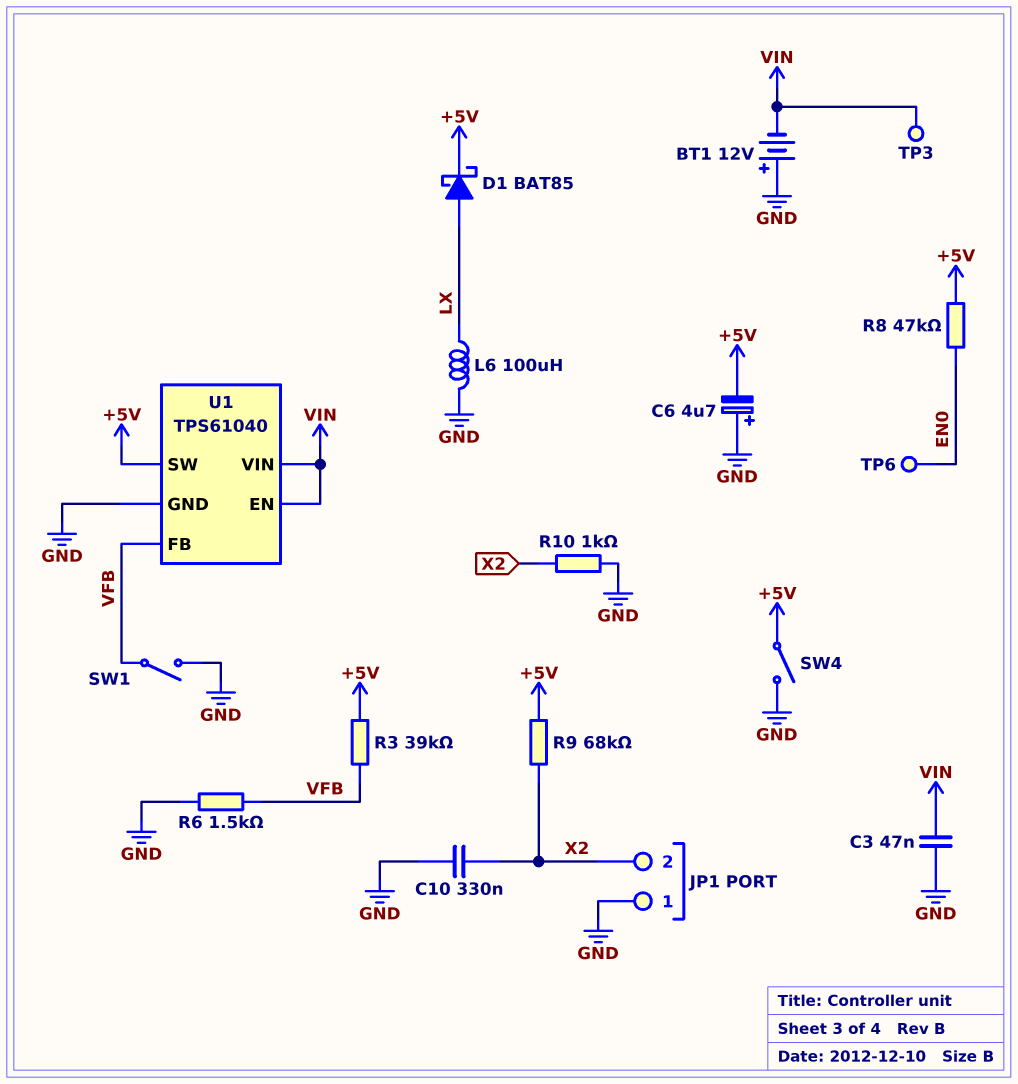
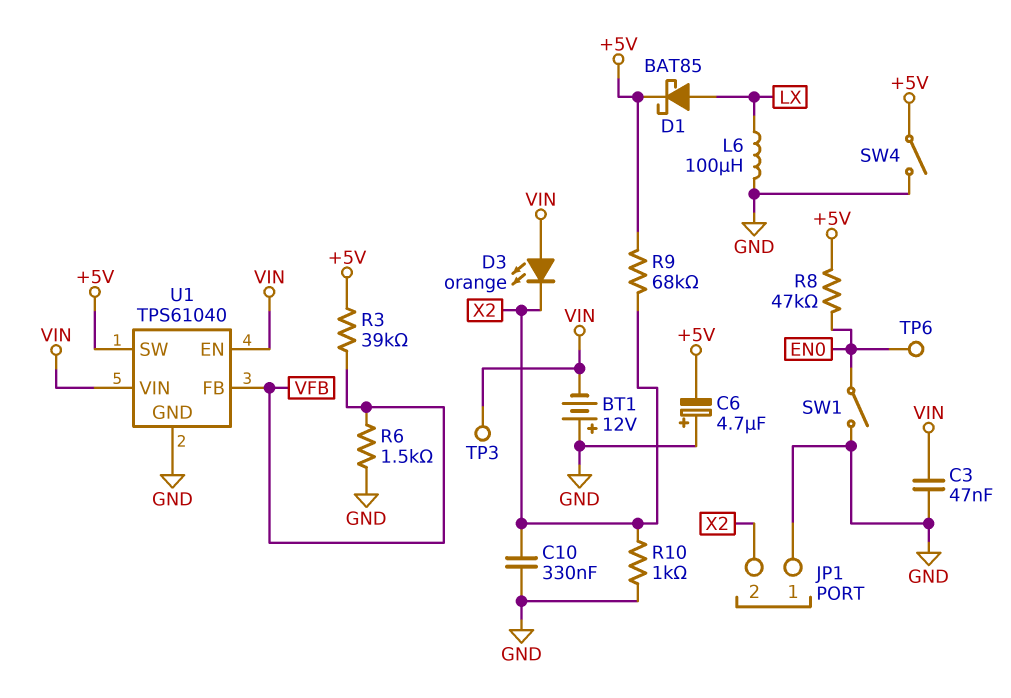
D3: none -> LED orange (A VIN, K X2)
SW1: switch (GND, VFB) -> switch (EN0, GND)

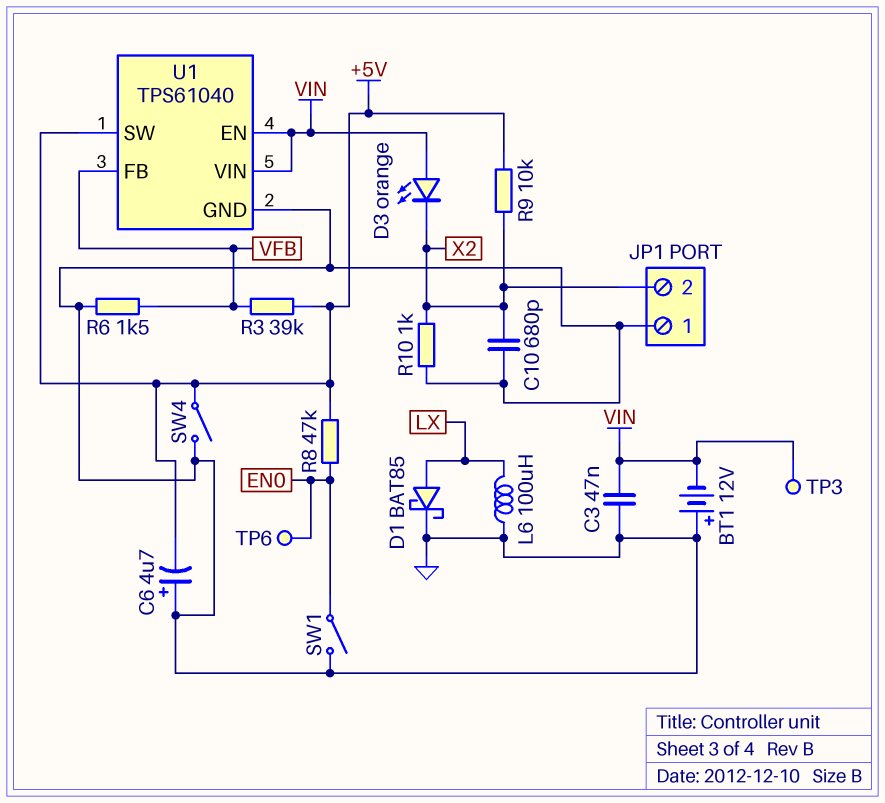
C10: 330nF (GND, X2) -> 680pF (GND, X2)
D1: schottky BAT85 (A LX, K +5V) -> schottky BAT85 (A LX, K GND)
R9: 68k (+5V, X2) -> 10k (+5V, X2)

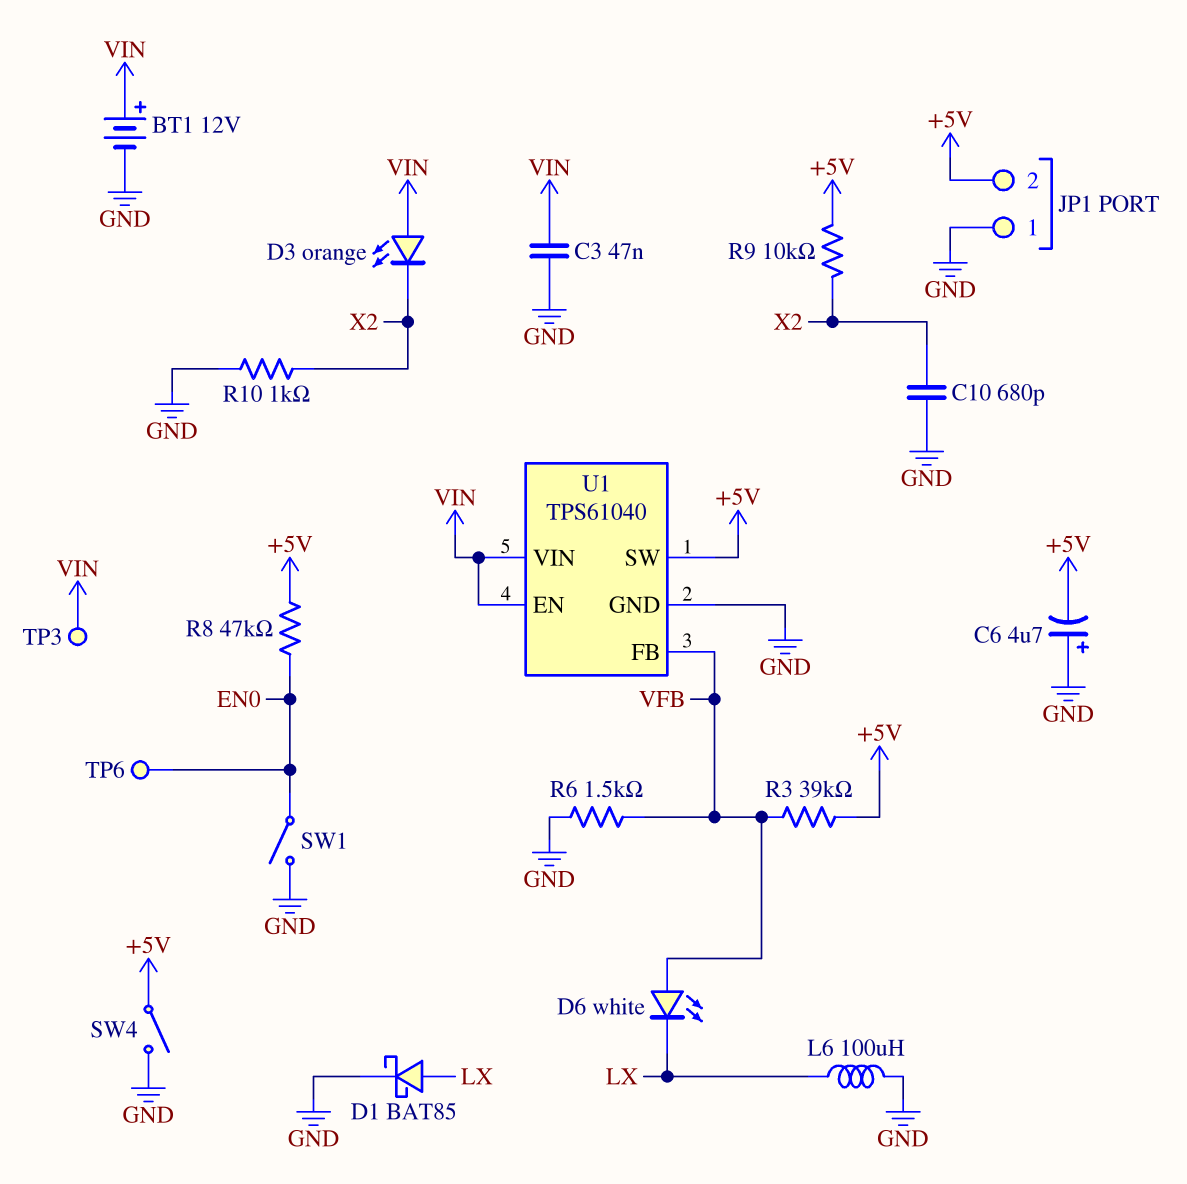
BT1: 12V (plus GND, minus VIN) -> 12V (plus VIN, minus GND)
D6: none -> LED white (A VFB, K LX)
JP1 pin 2: X2 -> +5V

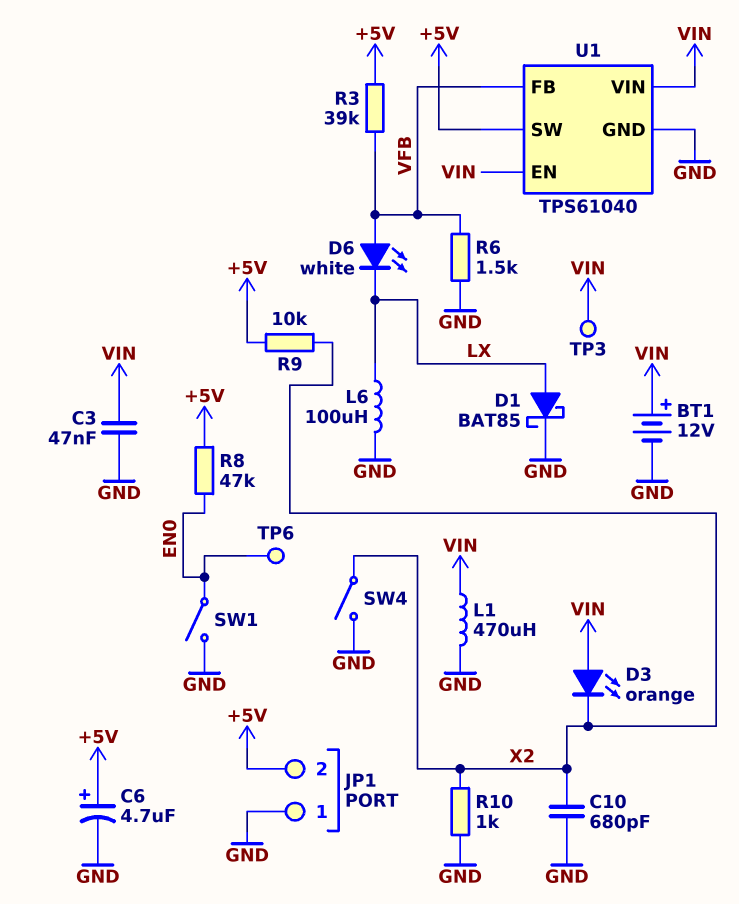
C6: 4.7uF (plus GND, minus +5V) -> 4.7uF (plus +5V, minus GND)
L1: none -> 470uH (GND, VIN)
SW4: switch (+5V, GND) -> switch (GND, X2)

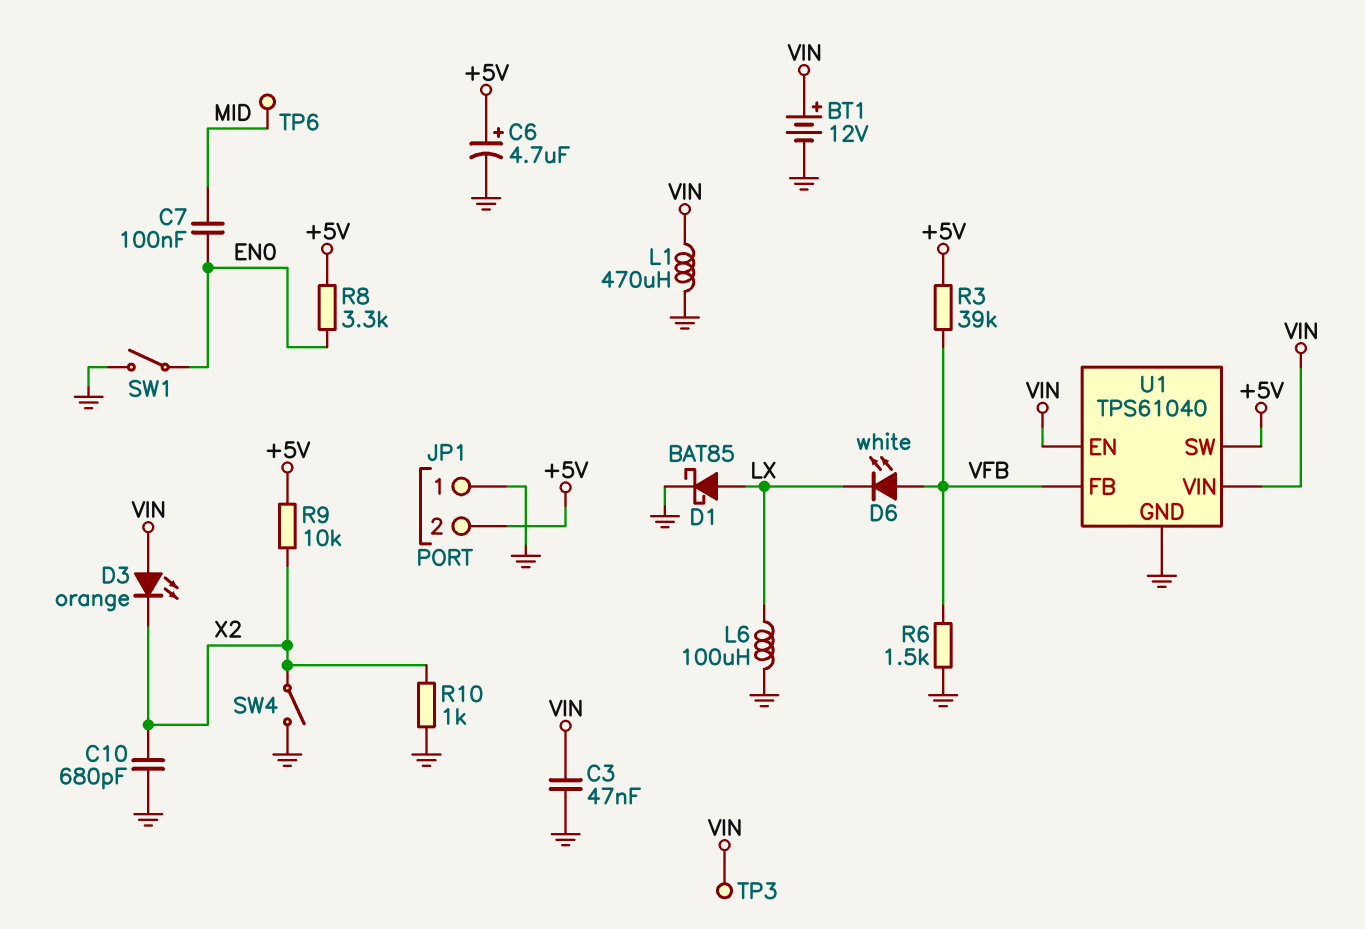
C7: none -> 100nF (EN0, MID)
R8: 47k (+5V, EN0) -> 3.3k (+5V, EN0)
TP6: test point (EN0) -> test point (MID)

